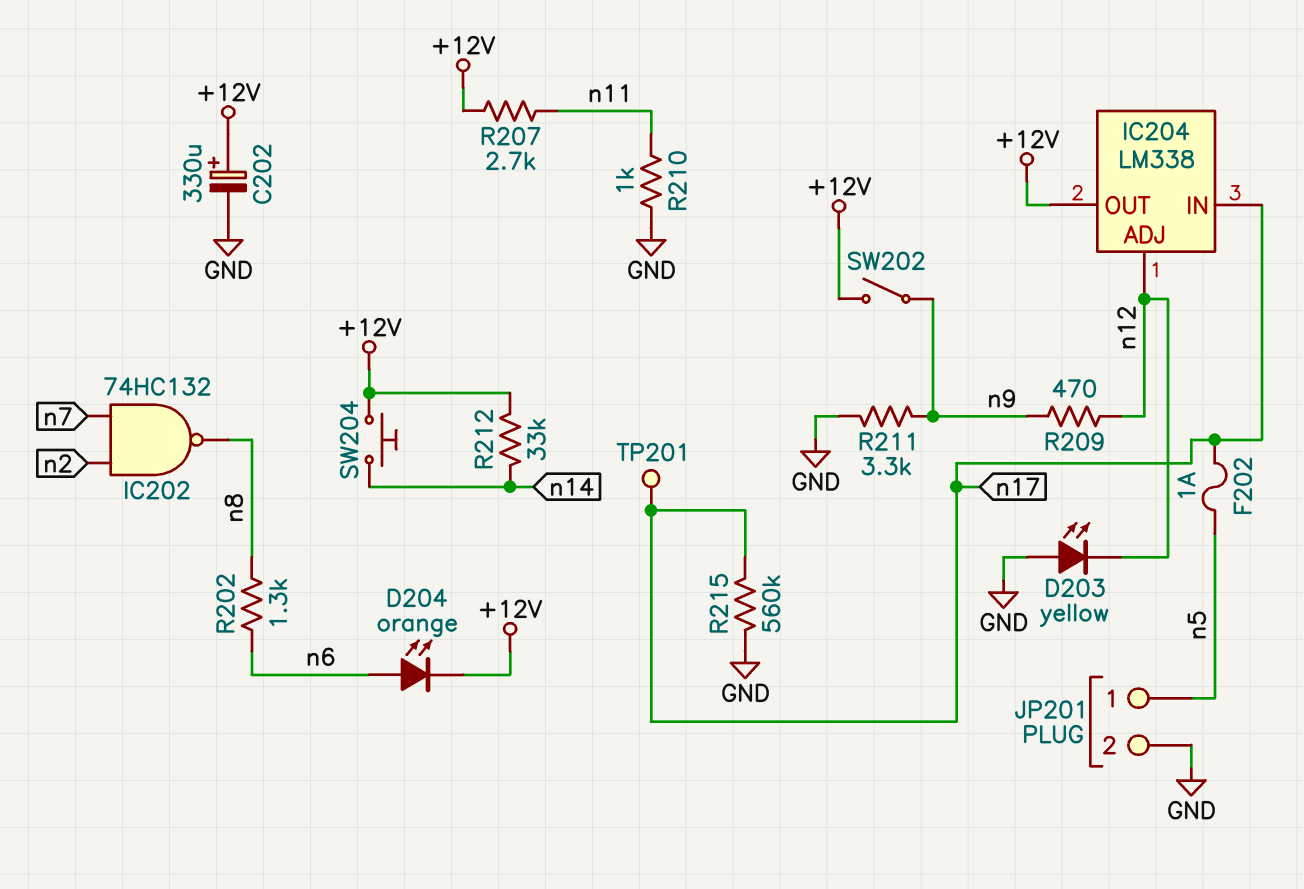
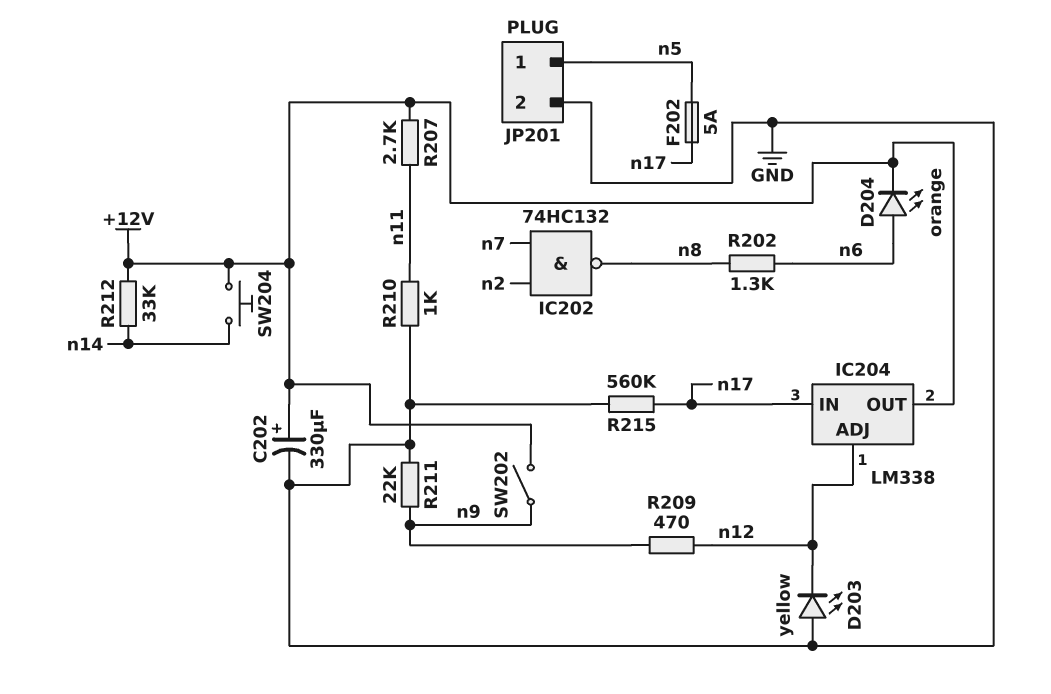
F202: 1A (n5, n17) -> 5A (n5, n17)
R211: 3.3k (GND, n9) -> 22k (GND, n9)
TP201: test point (n17) -> none

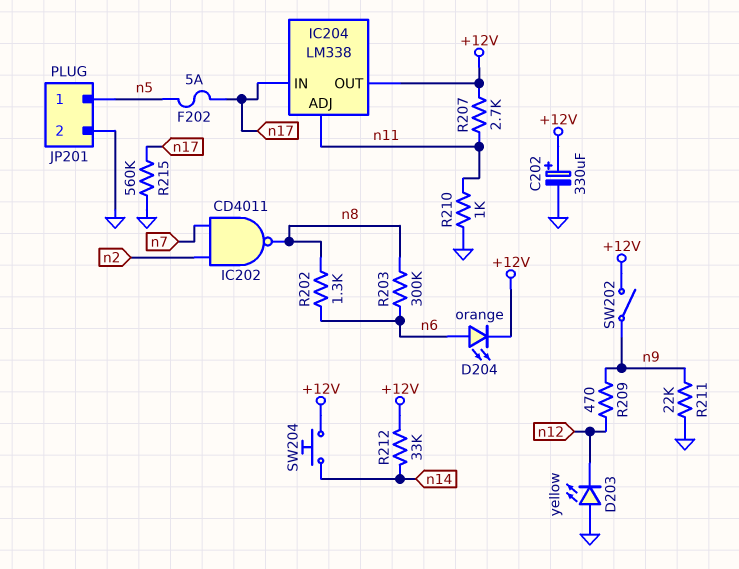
IC202: NAND 74HC132 (in n2, in n7, out n8) -> NAND CD4011 (in n2, in n7, out n8)
IC204 pin ADJ: n12 -> n11
R203: none -> 300k (n6, n8)

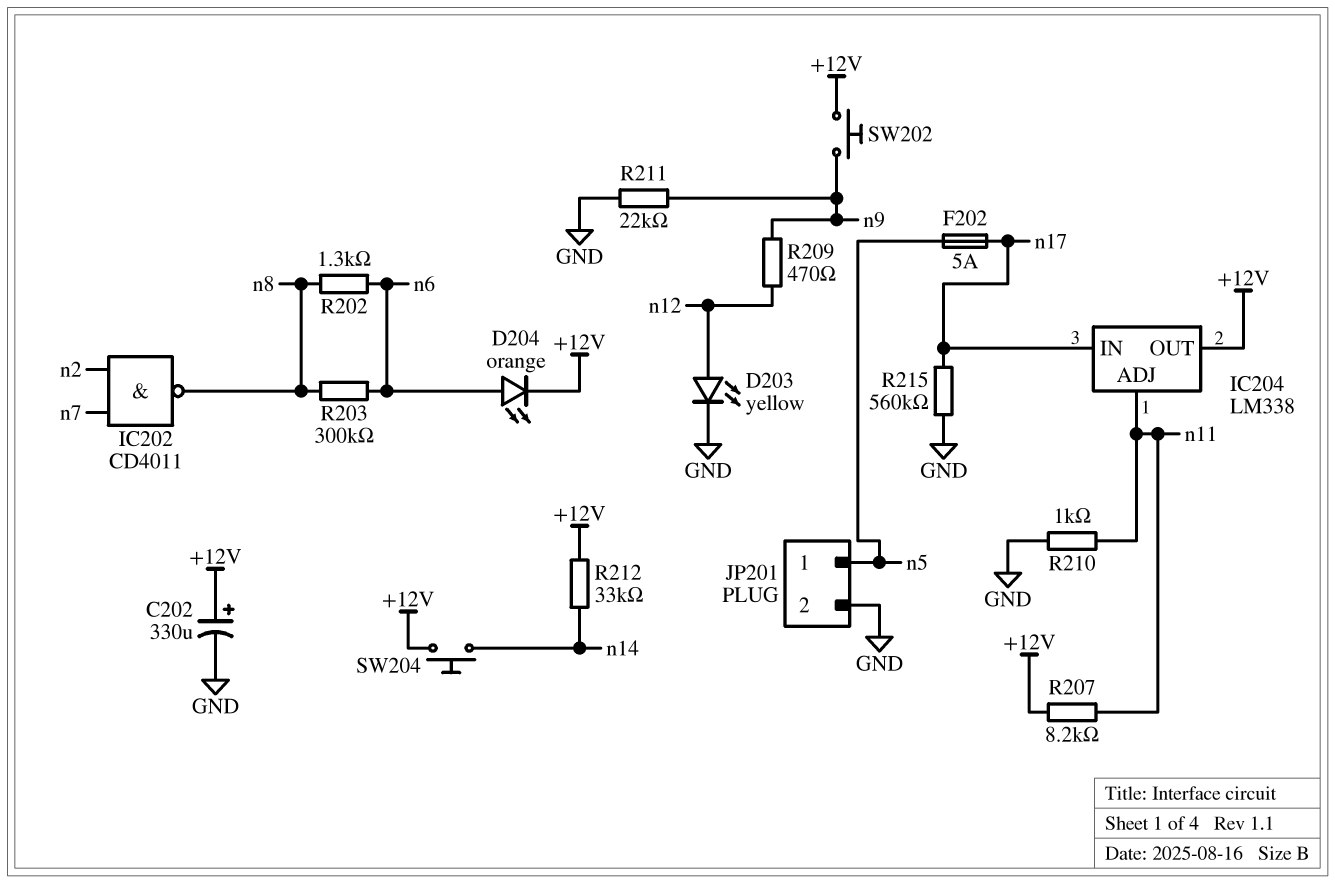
D203: LED yellow (A GND, K n12) -> LED yellow (A n12, K GND)
R207: 2.7k (+12V, n11) -> 8.2k (+12V, n11)
SW202: switch (+12V, n9) -> button (+12V, n9)

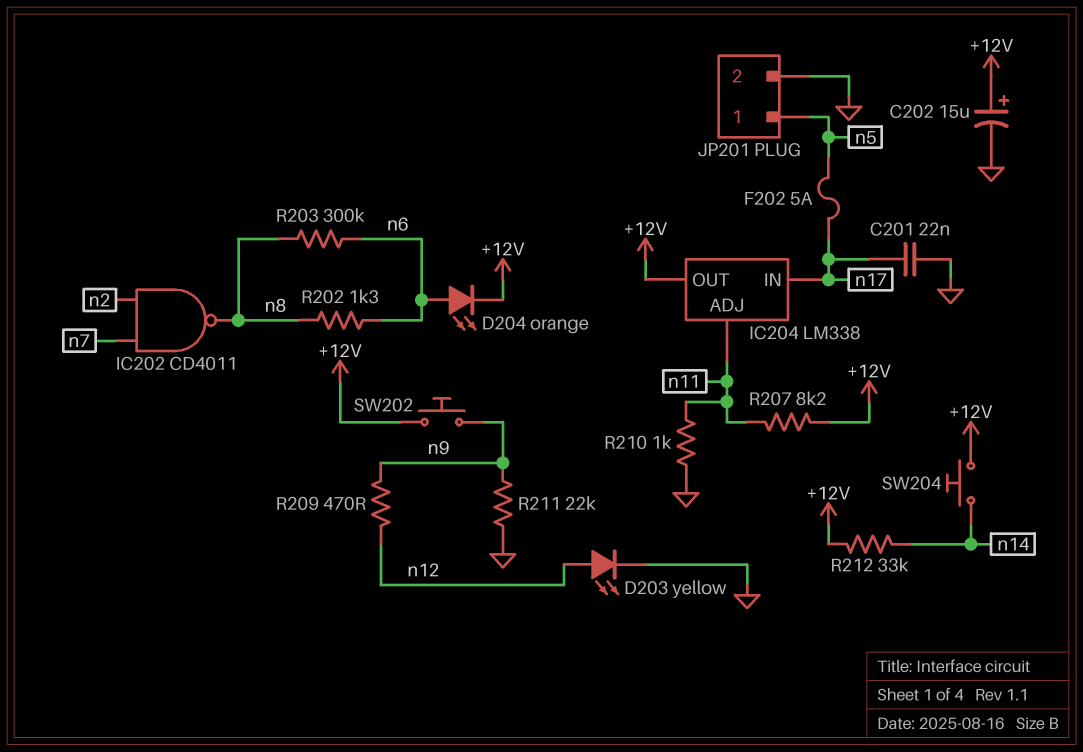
C201: none -> 22nF (GND, n17)
C202: 330uF (plus +12V, minus GND) -> 15uF (plus +12V, minus GND)
R215: 560k (GND, n17) -> none

